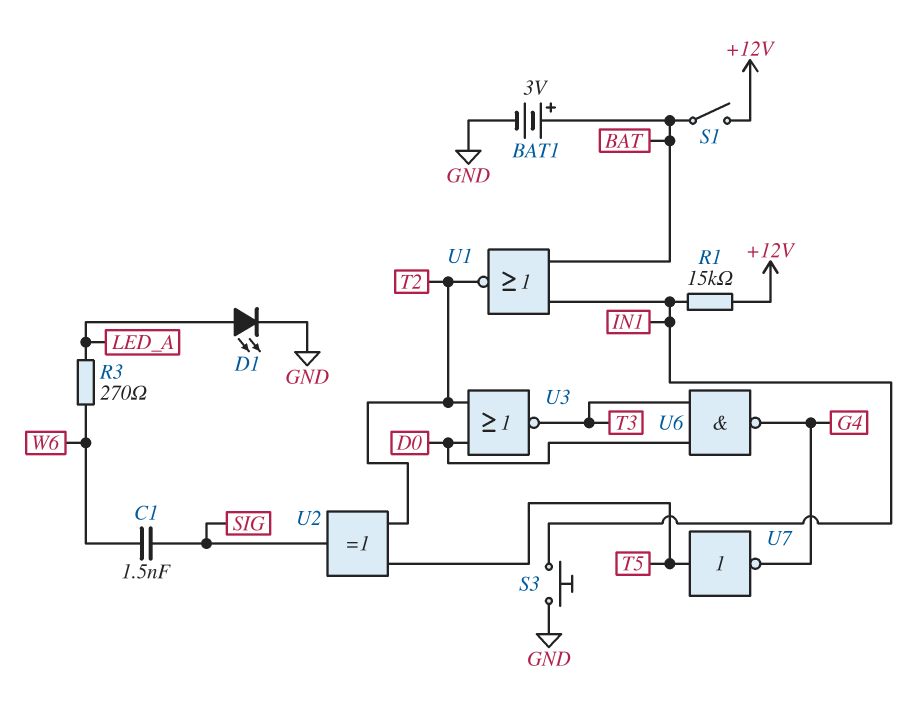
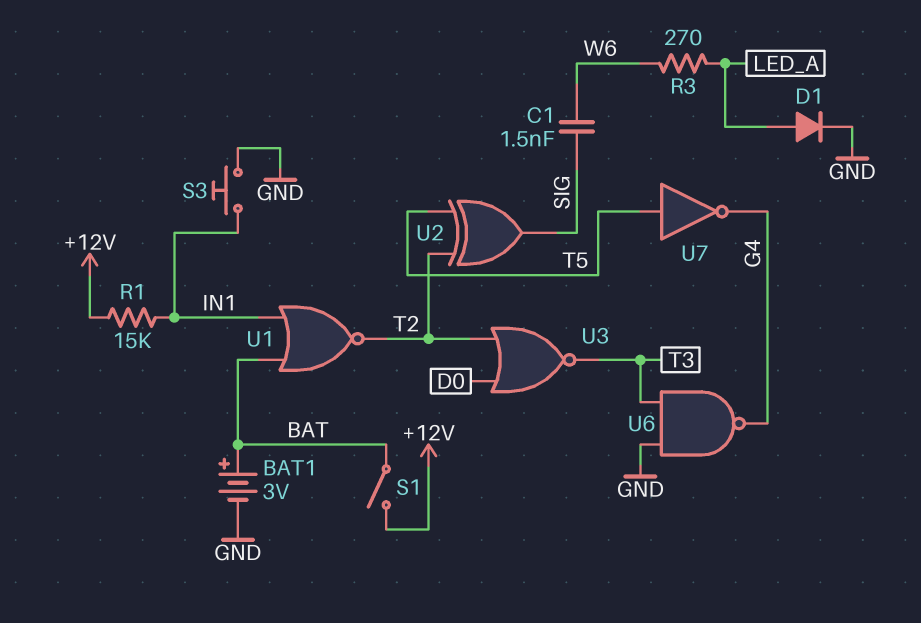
D1: LED (A LED_A, K GND) -> diode (A LED_A, K GND)
U6: NAND (in D0, in T3, out G4) -> NAND (in GND, in T3, out G4)

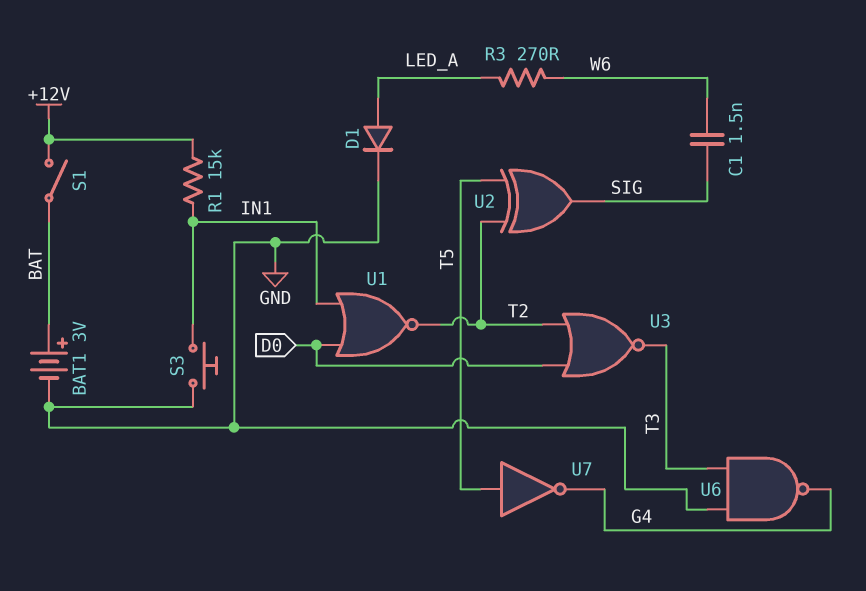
U1: NOR (in BAT, in IN1, out T2) -> NOR (in D0, in IN1, out T2)

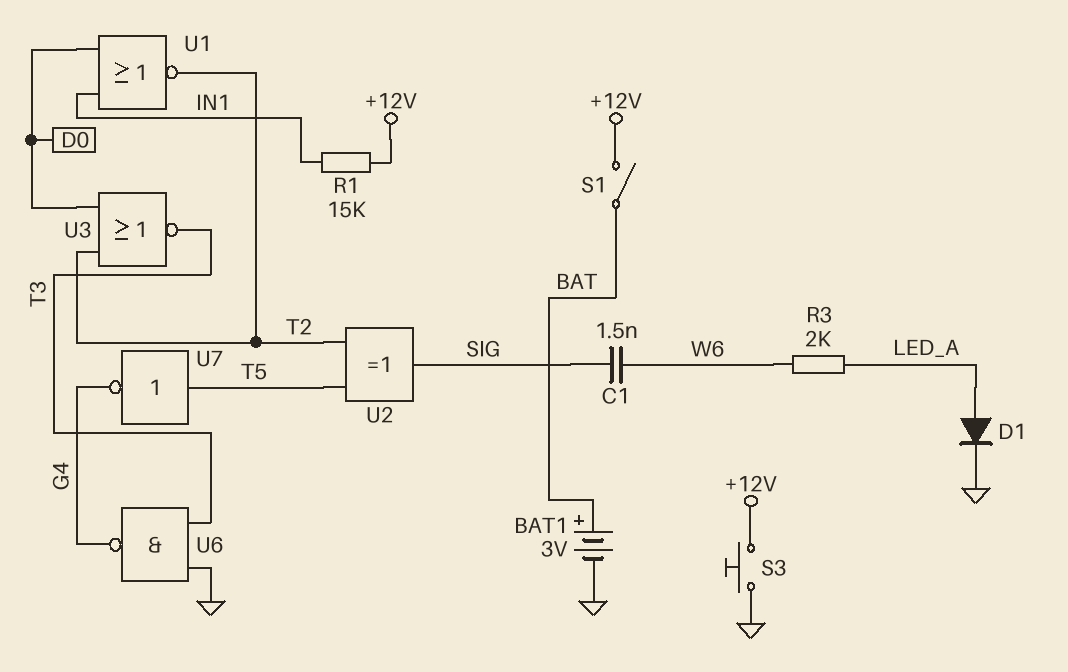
R3: 270 (LED_A, W6) -> 2k (LED_A, W6)
S3: button (GND, IN1) -> button (+12V, GND)

